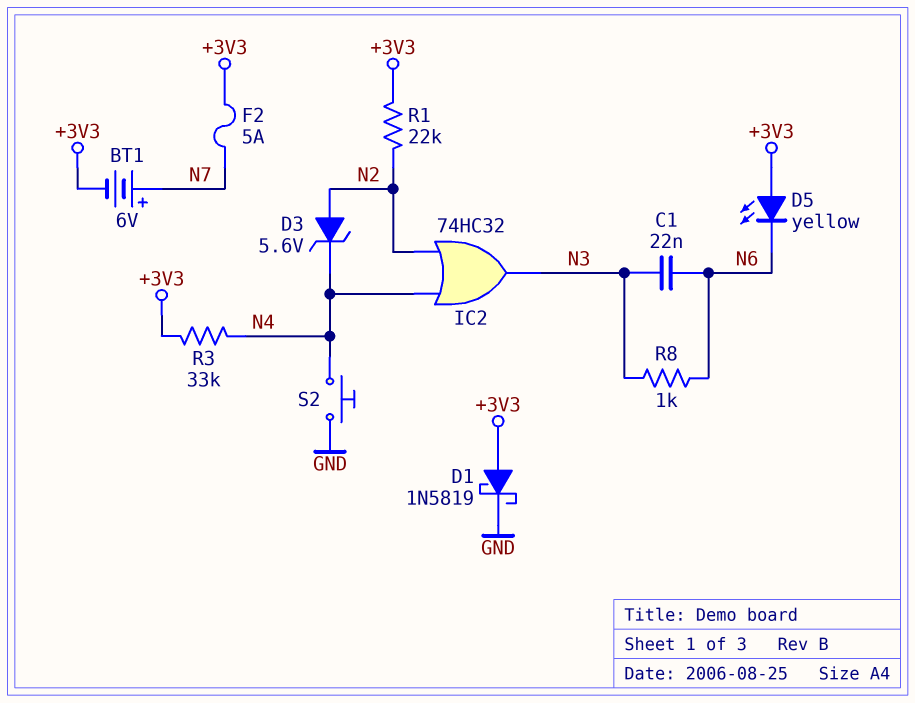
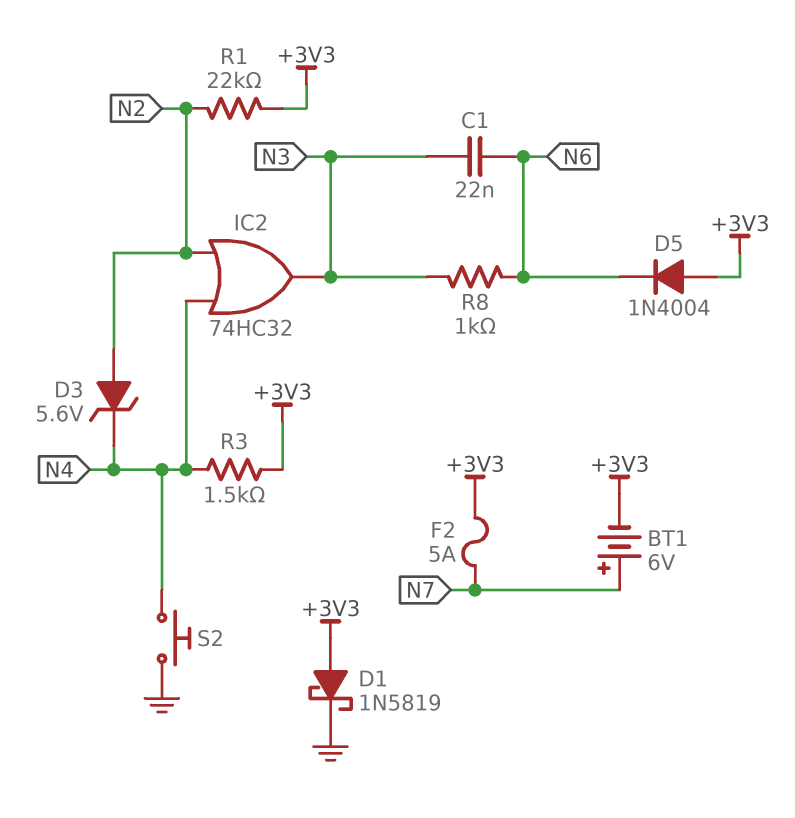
D5: LED yellow (A +3V3, K N6) -> diode 1N4004 (A +3V3, K N6)
R3: 33k (+3V3, N4) -> 1.5k (+3V3, N4)

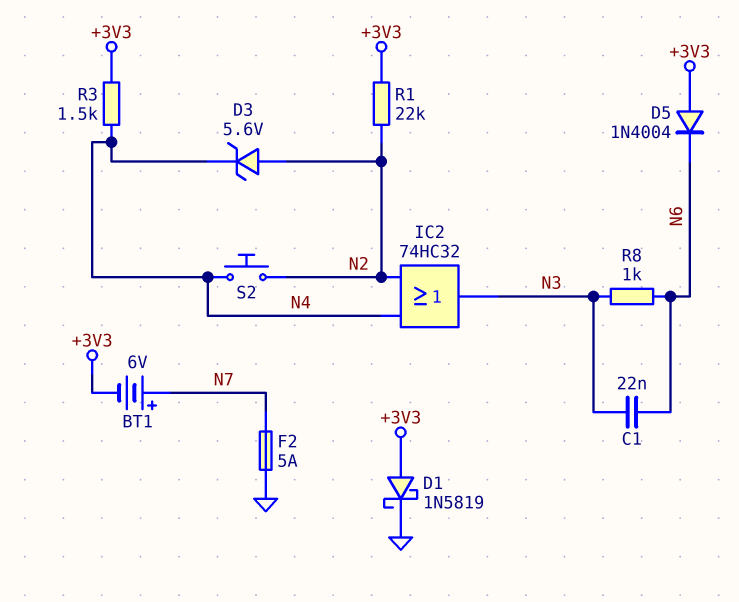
F2: 5A (+3V3, N7) -> 5A (GND, N7)
S2: button (GND, N4) -> button (N2, N4)

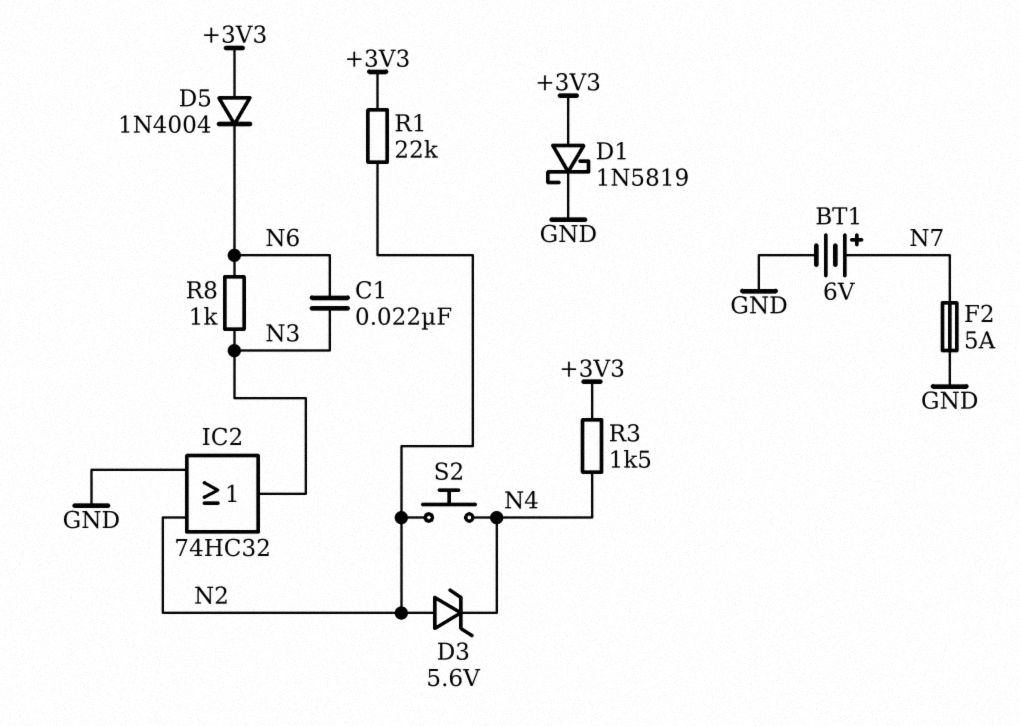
BT1: 6V (plus N7, minus +3V3) -> 6V (plus N7, minus GND)
IC2: OR 74HC32 (in N2, in N4, out N3) -> OR 74HC32 (in GND, in N2, out N3)

